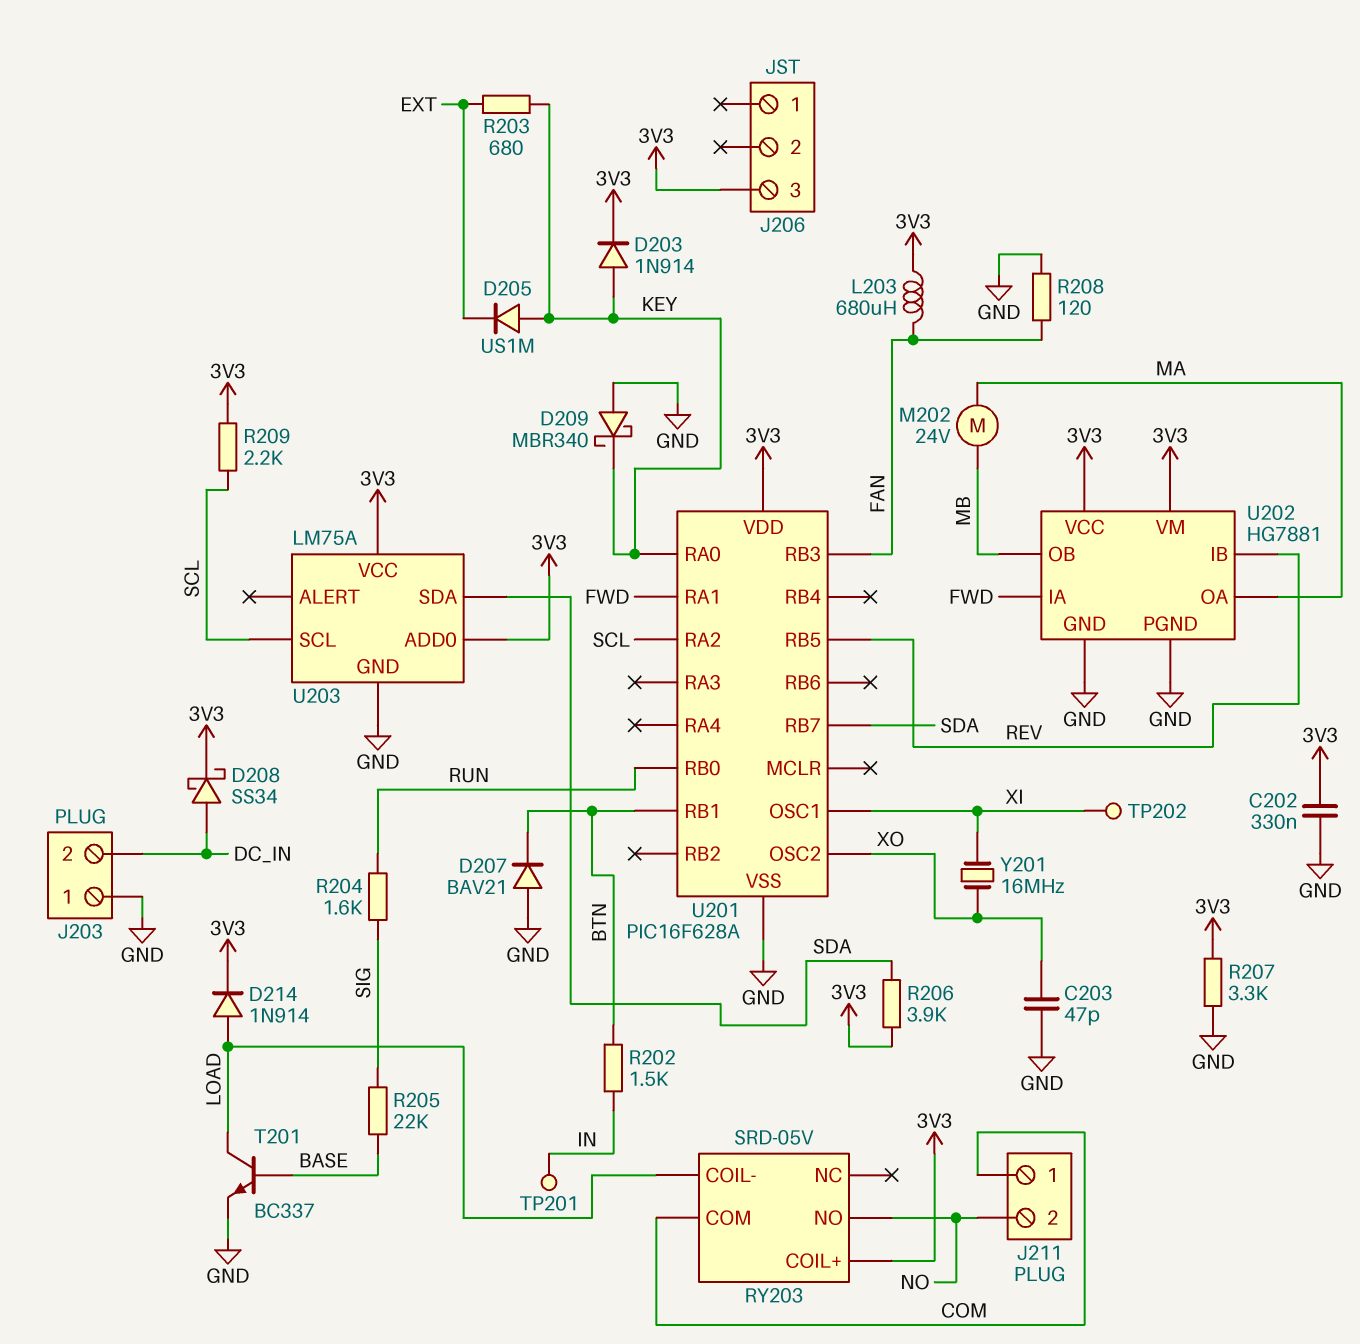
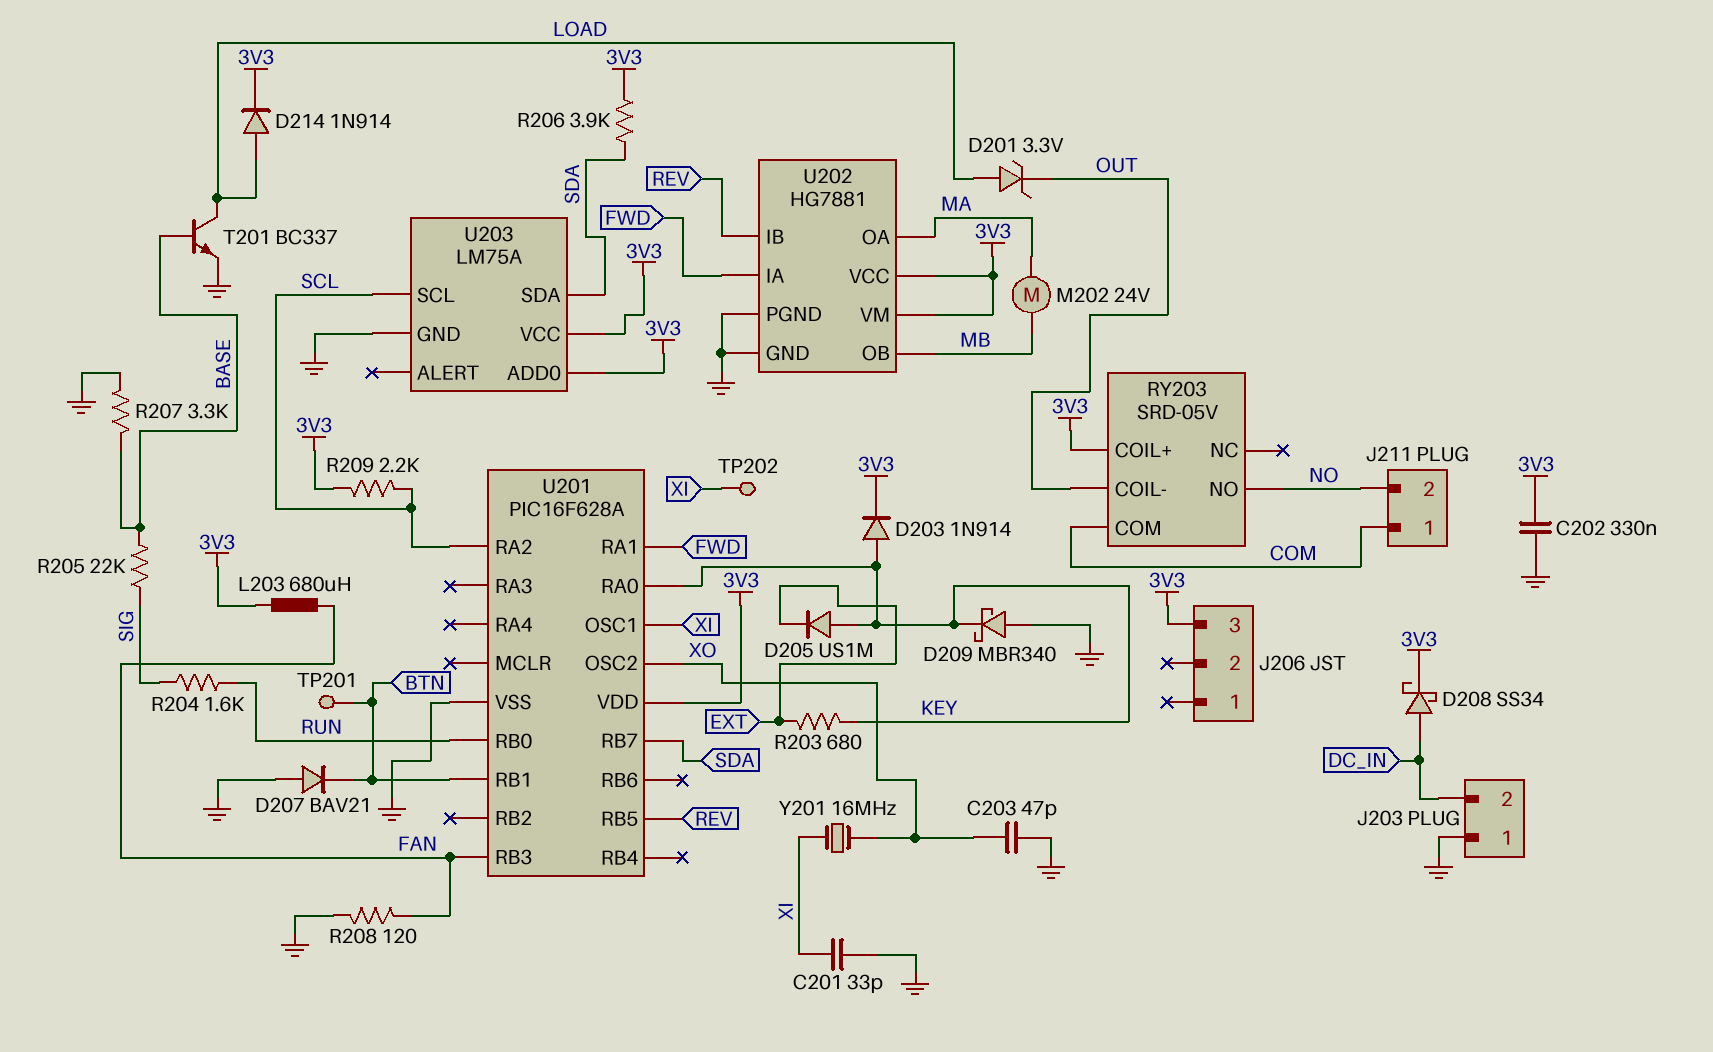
C201: none -> 33pF (GND, XI)
D201: none -> zener 3.3V (A LOAD, K OUT)
R202: 1.5k (BTN, IN) -> none
R207: 3.3k (3V3, GND) -> 3.3k (BASE, GND)
RY203 pin COIL-: LOAD -> OUT
TP201: test point (IN) -> test point (BTN)

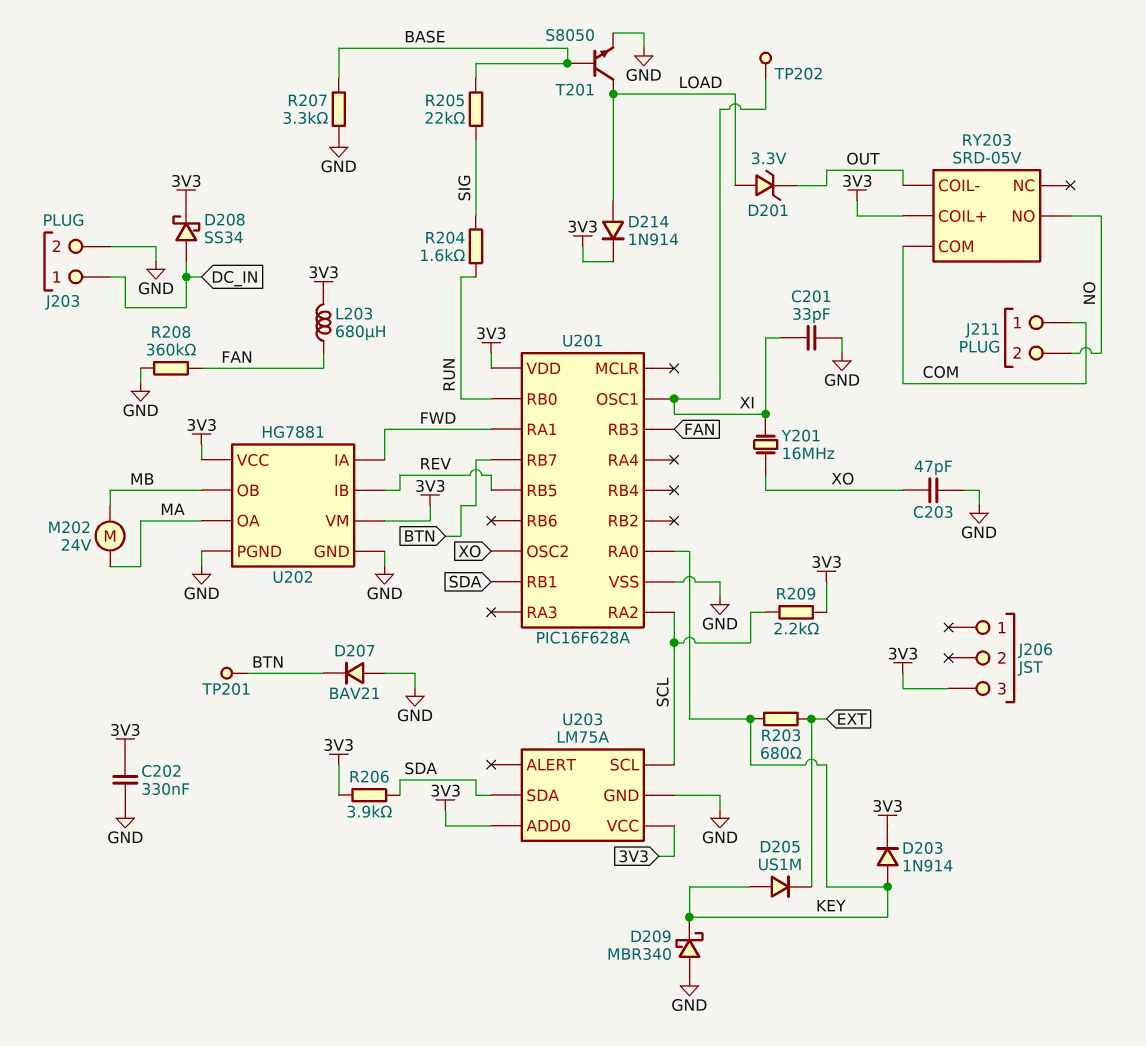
J203 pin 1: GND -> DC_IN
J203 pin 2: DC_IN -> GND
R208: 120 (FAN, GND) -> 360k (FAN, GND)
T201: NPN BC337 (B BASE, C LOAD, E GND) -> NPN S8050 (B BASE, C LOAD, E GND)
U201 pin RB1: BTN -> SDA
U201 pin RB7: SDA -> BTN

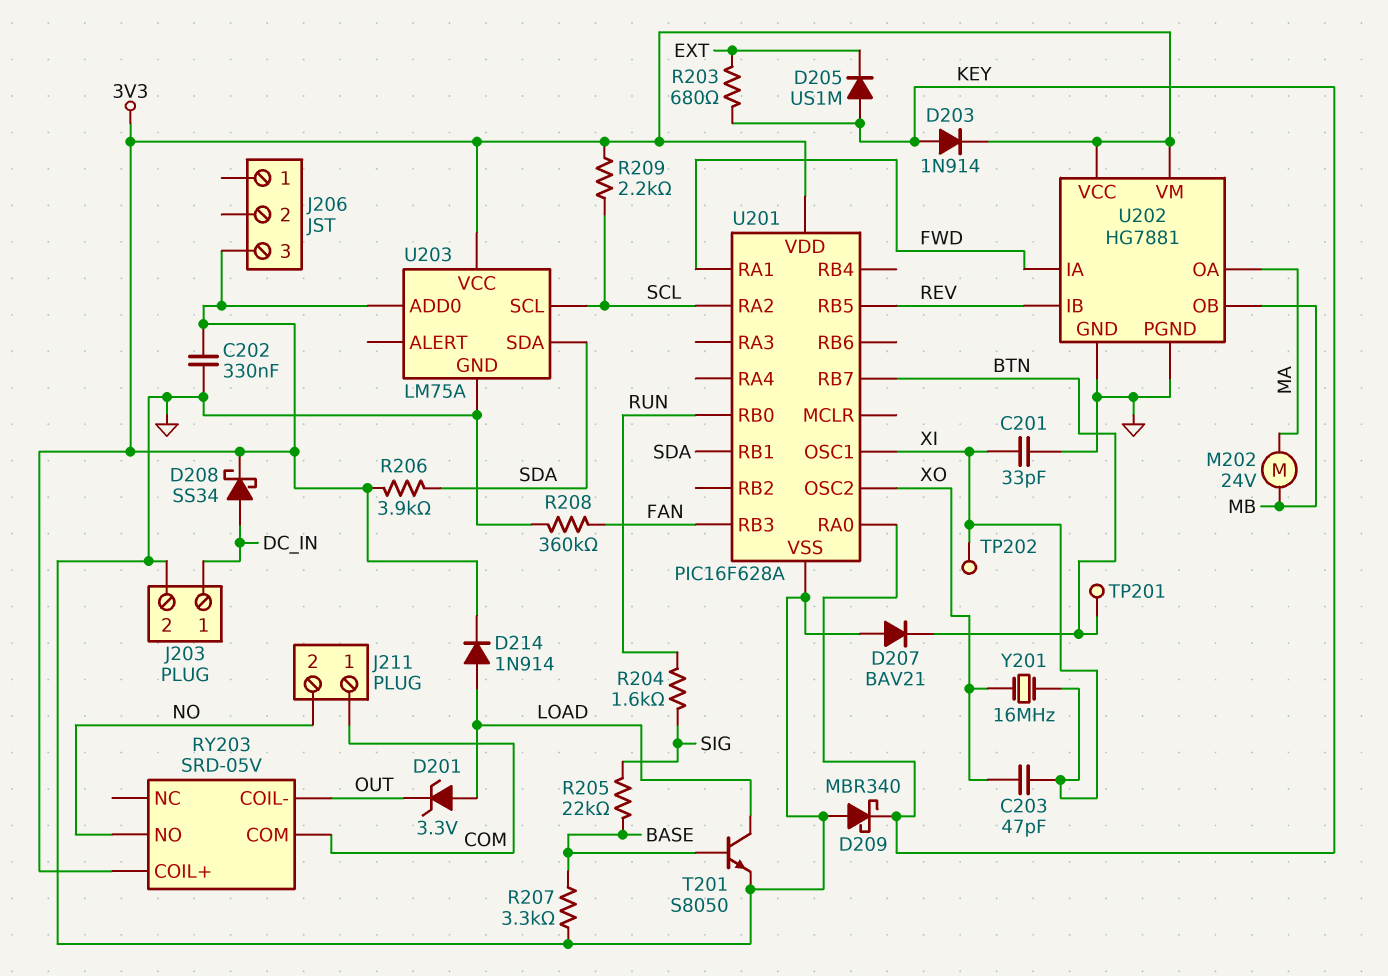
C203: 47pF (GND, XO) -> 47pF (XI, XO)
L203: 680uH (3V3, FAN) -> none

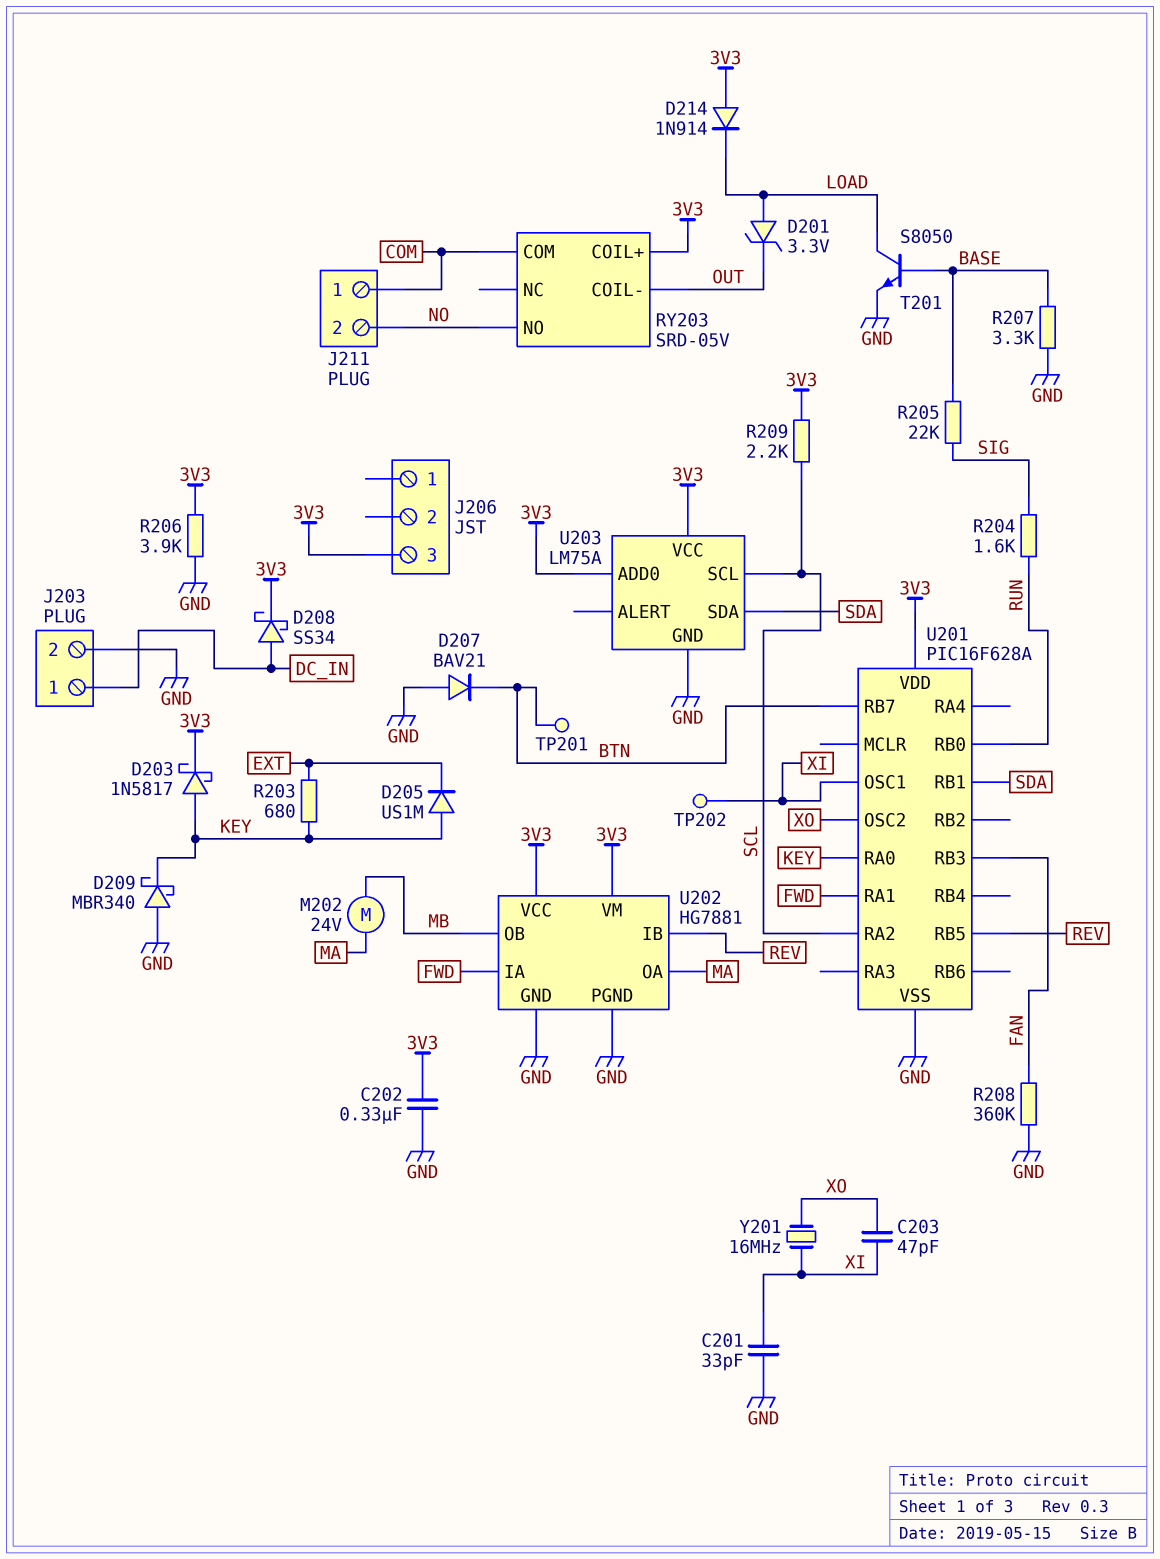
D203: diode 1N914 (A KEY, K 3V3) -> schottky 1N5817 (A KEY, K 3V3)
D214: diode 1N914 (A LOAD, K 3V3) -> diode 1N914 (A 3V3, K LOAD)
R206: 3.9k (3V3, SDA) -> 3.9k (3V3, GND)

